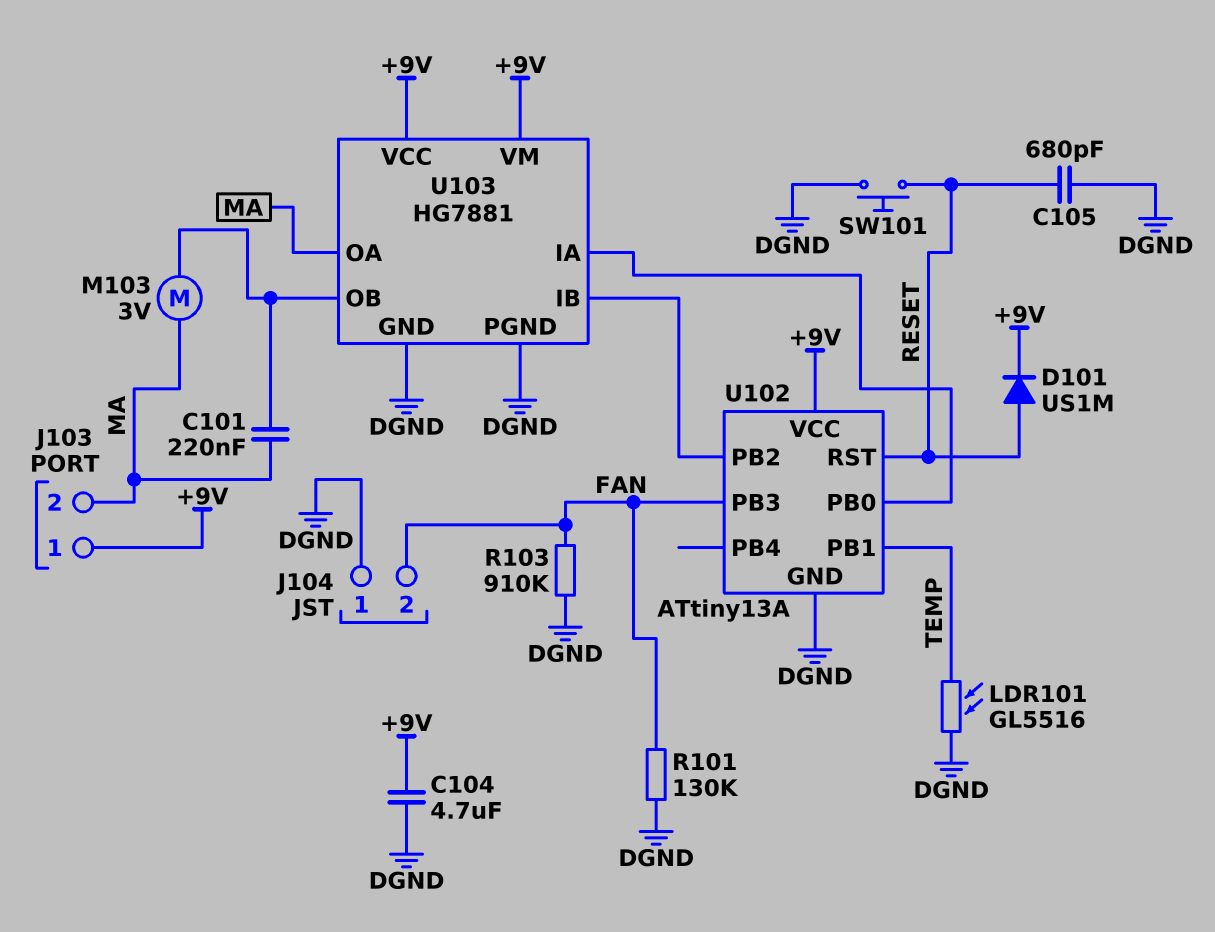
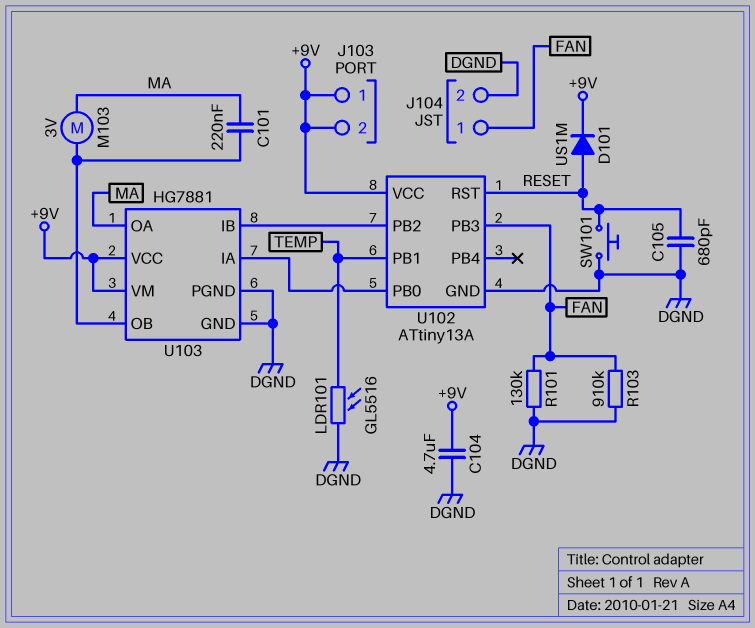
J103 pin 2: MA -> +9V
J104 pin 1: DGND -> FAN
J104 pin 2: FAN -> DGND

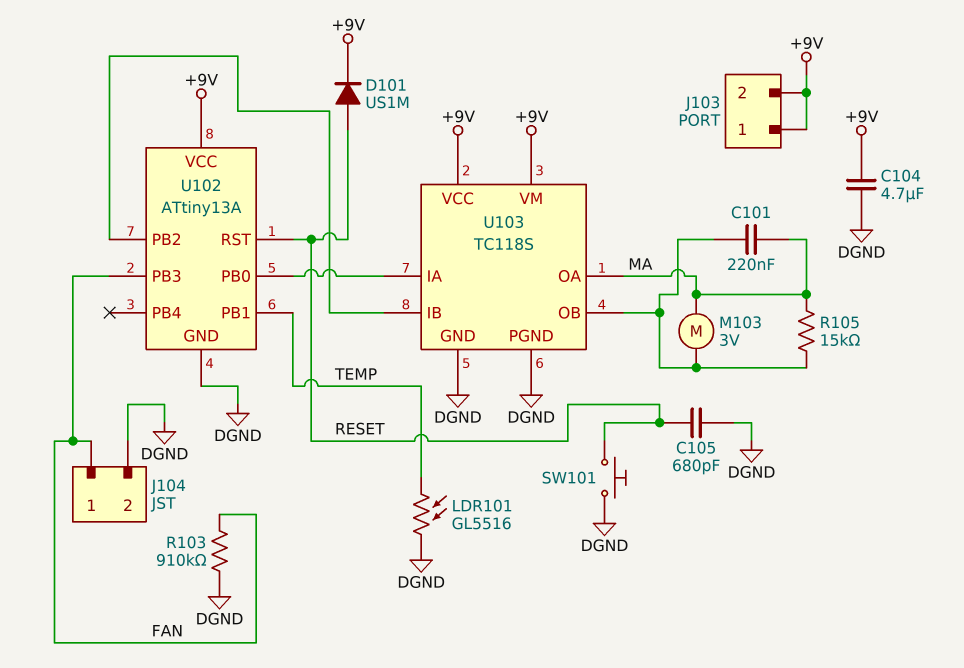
R101: 130k (DGND, FAN) -> none
R105: none -> 15k (MA, U103/OB)
U103: HG7881 -> TC118S

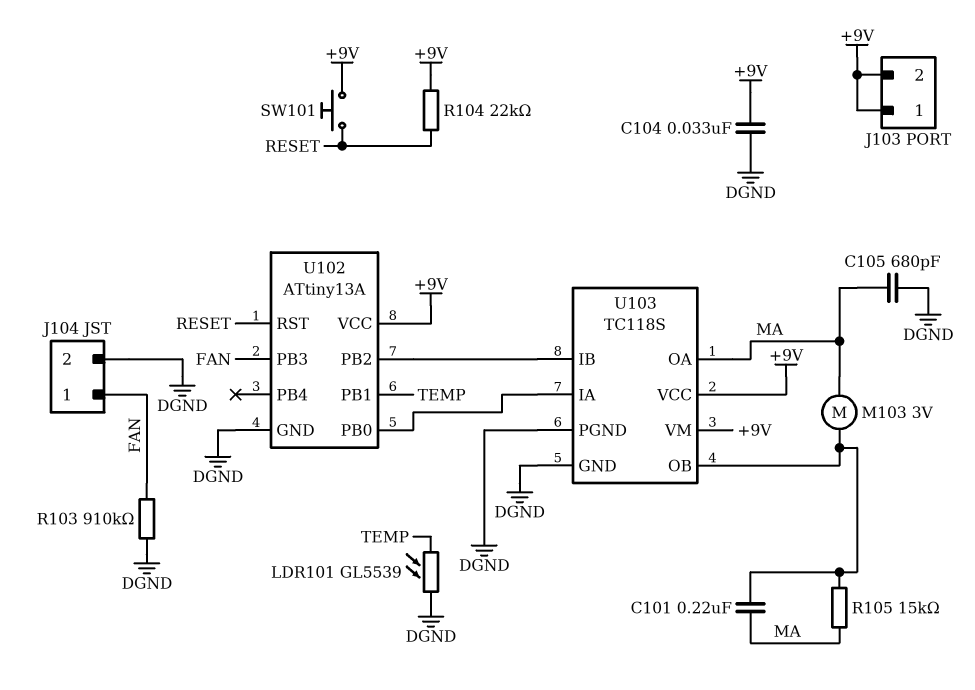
C104: 4.7uF (+9V, DGND) -> 33nF (+9V, DGND)
C105: 680pF (DGND, RESET) -> 680pF (DGND, MA)
D101: diode US1M (A RESET, K +9V) -> none
LDR101: GL5516 (DGND, TEMP) -> GL5539 (DGND, TEMP)
R104: none -> 22k (+9V, RESET)
SW101: button (DGND, RESET) -> button (+9V, RESET)

